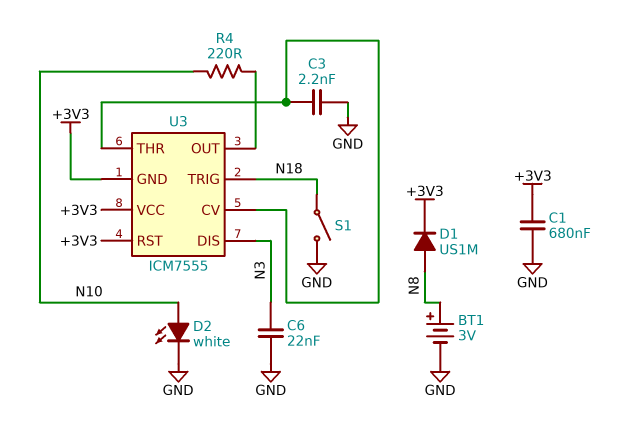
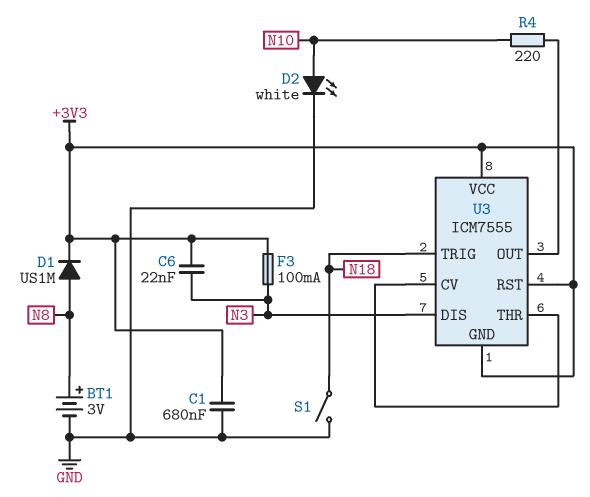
C3: 2.2nF (GND, U3/CV) -> none
C6: 22nF (GND, N3) -> 22nF (+3V3, N3)
F3: none -> 100mA (+3V3, N3)

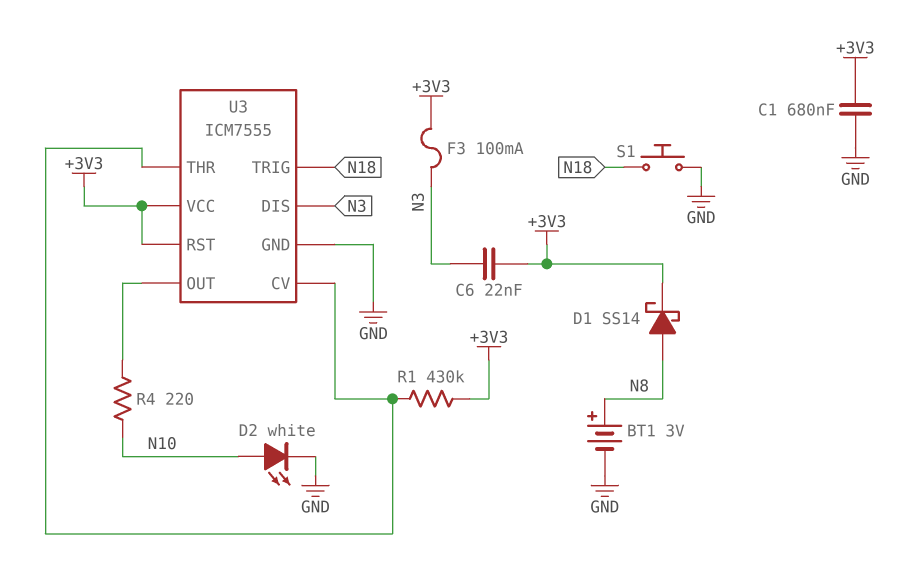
D1: diode US1M (A N8, K +3V3) -> schottky SS14 (A N8, K +3V3)
R1: none -> 430k (+3V3, U3/CV)
S1: switch (GND, N18) -> button (GND, N18)
U3 pin GND: +3V3 -> GND

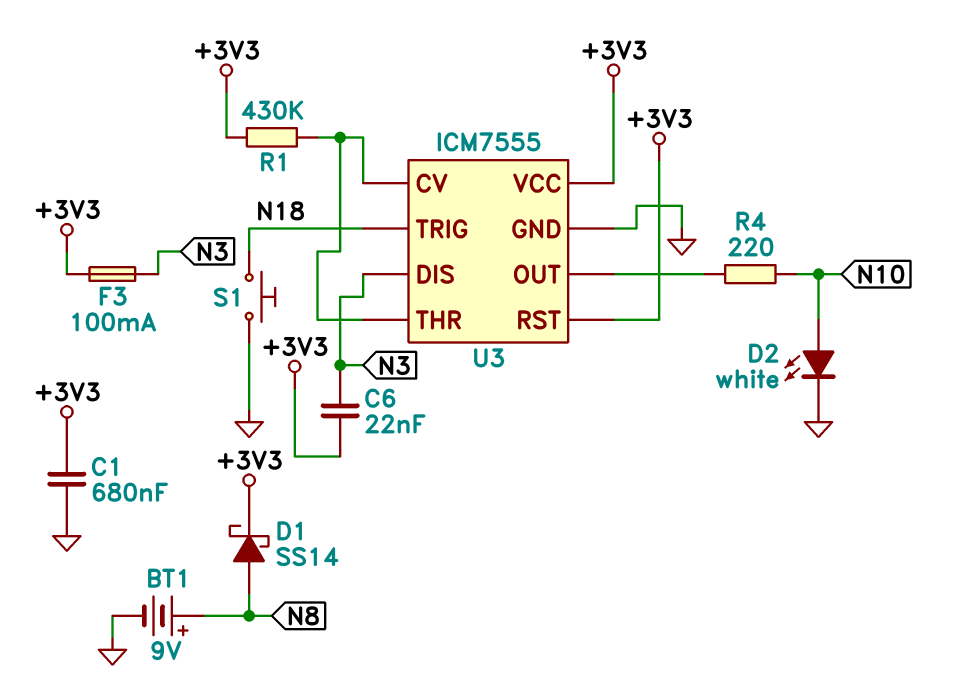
BT1: 3V (plus N8, minus GND) -> 9V (plus N8, minus GND)

